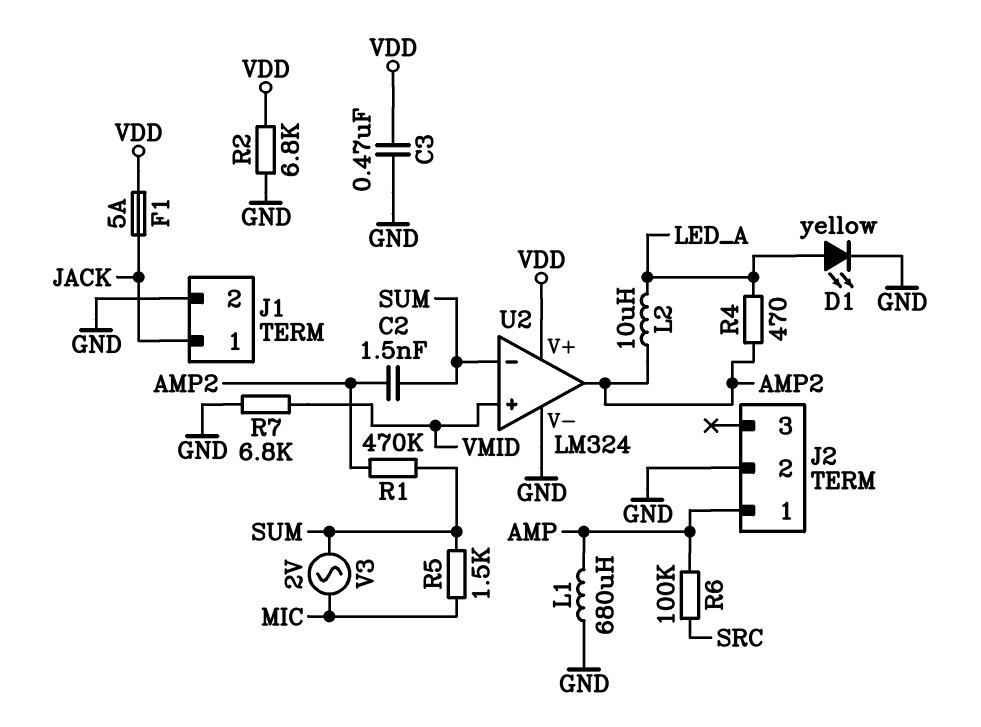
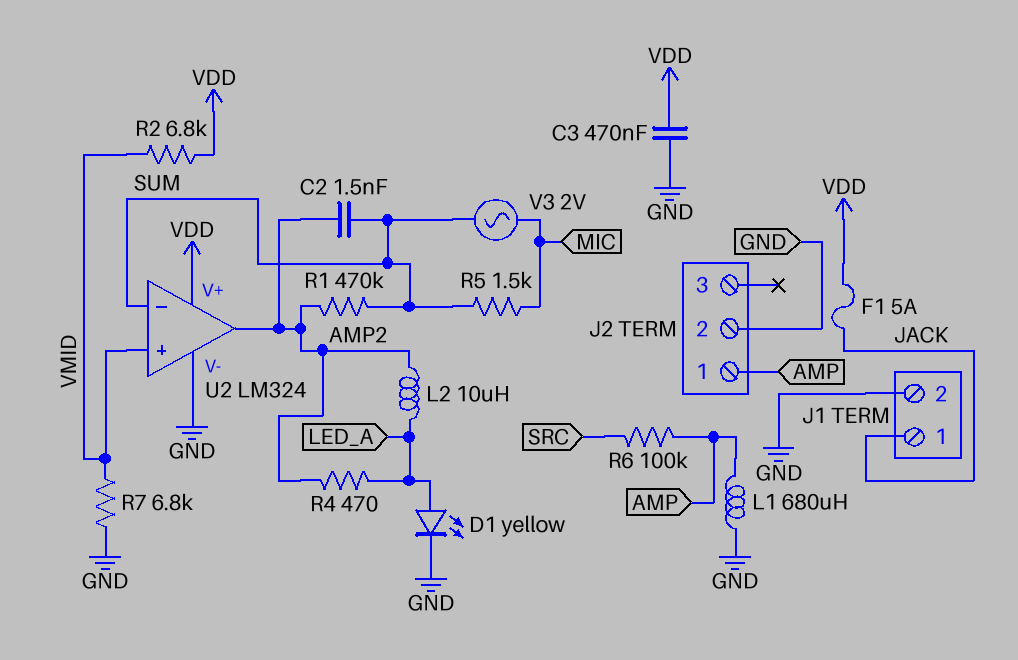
R2: 6.8k (GND, VDD) -> 6.8k (VDD, VMID)

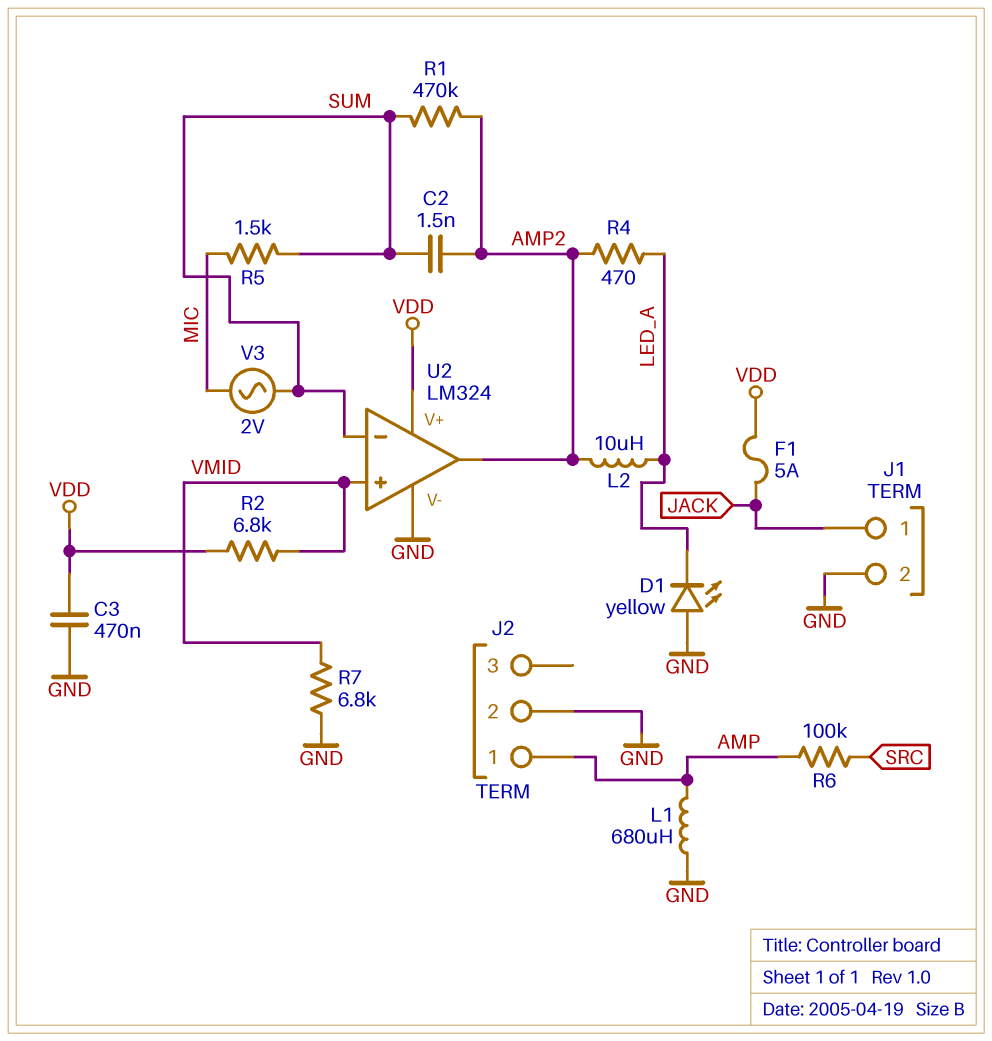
D1: LED yellow (A LED_A, K GND) -> LED yellow (A GND, K LED_A)

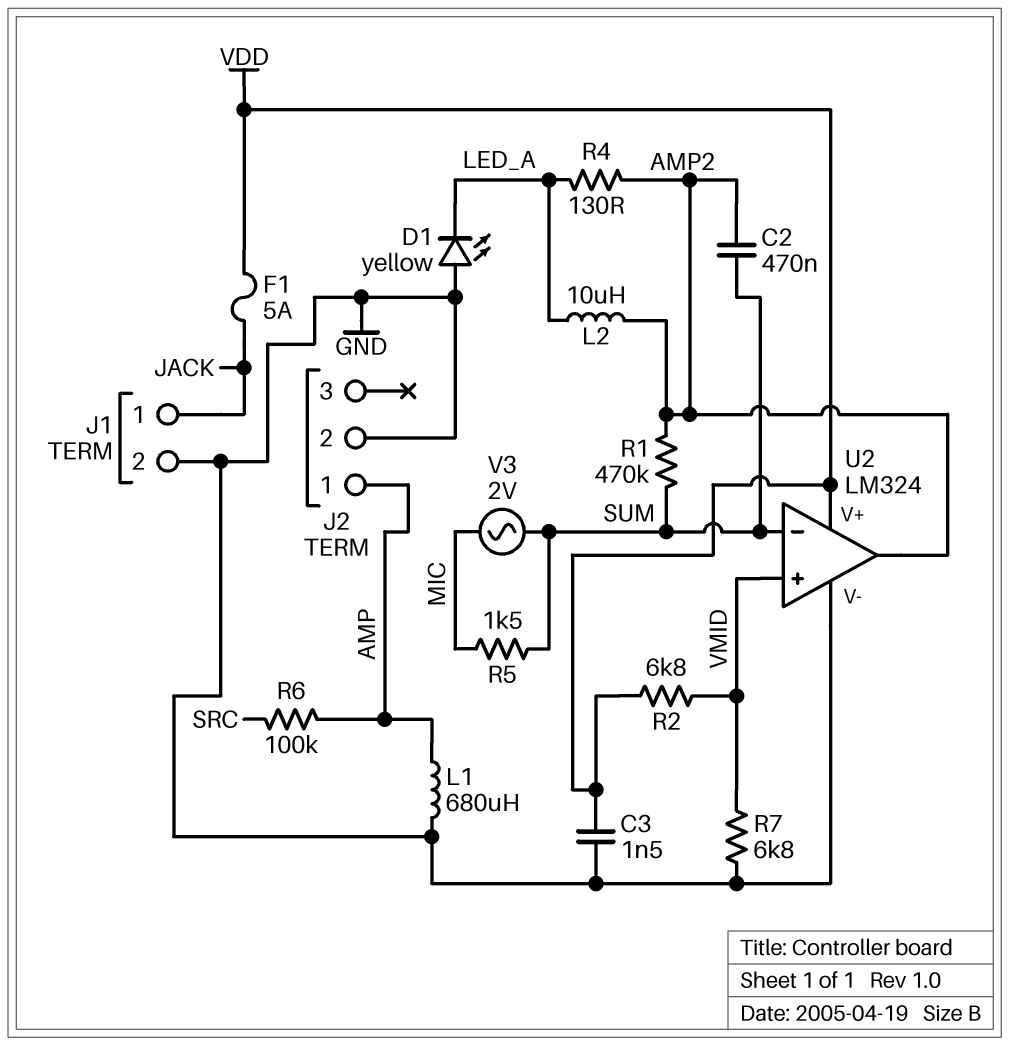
C2: 1.5nF (AMP2, SUM) -> 470nF (AMP2, SUM)
C3: 470nF (GND, VDD) -> 1.5nF (GND, VDD)
R4: 470 (AMP2, LED_A) -> 130 (AMP2, LED_A)

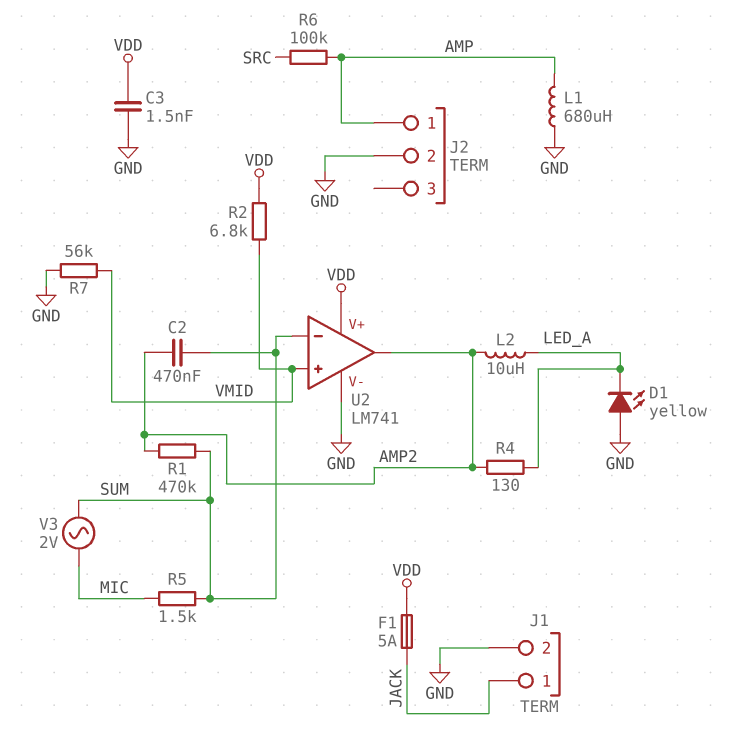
R7: 6.8k (GND, VMID) -> 56k (GND, VMID)
U2: LM324 -> LM741

